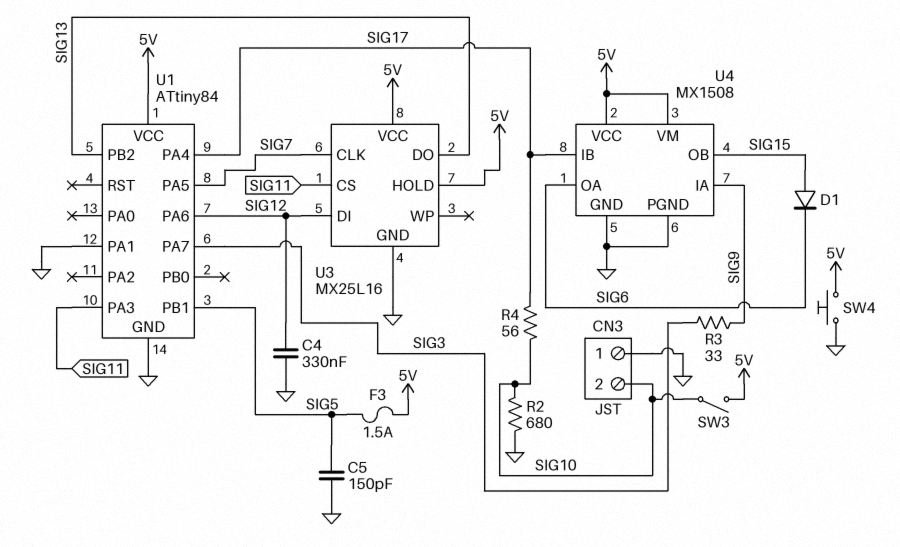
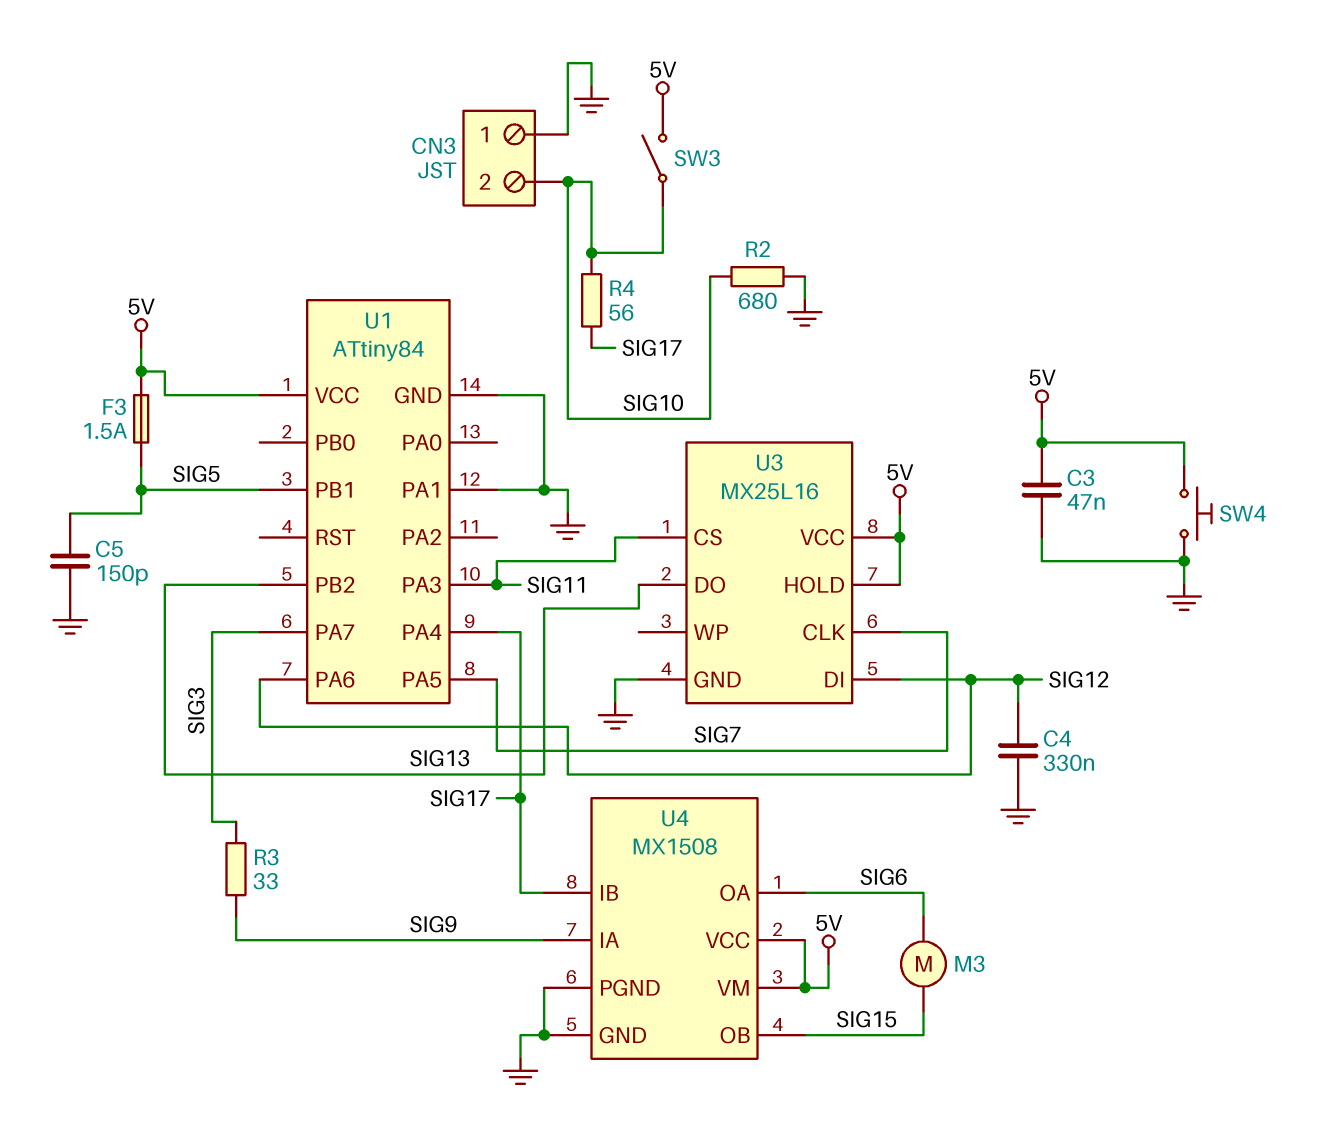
C3: none -> 47nF (5V, GND)
D1: diode (A SIG15, K SIG6) -> none
M3: none -> motor (SIG6, SIG15)

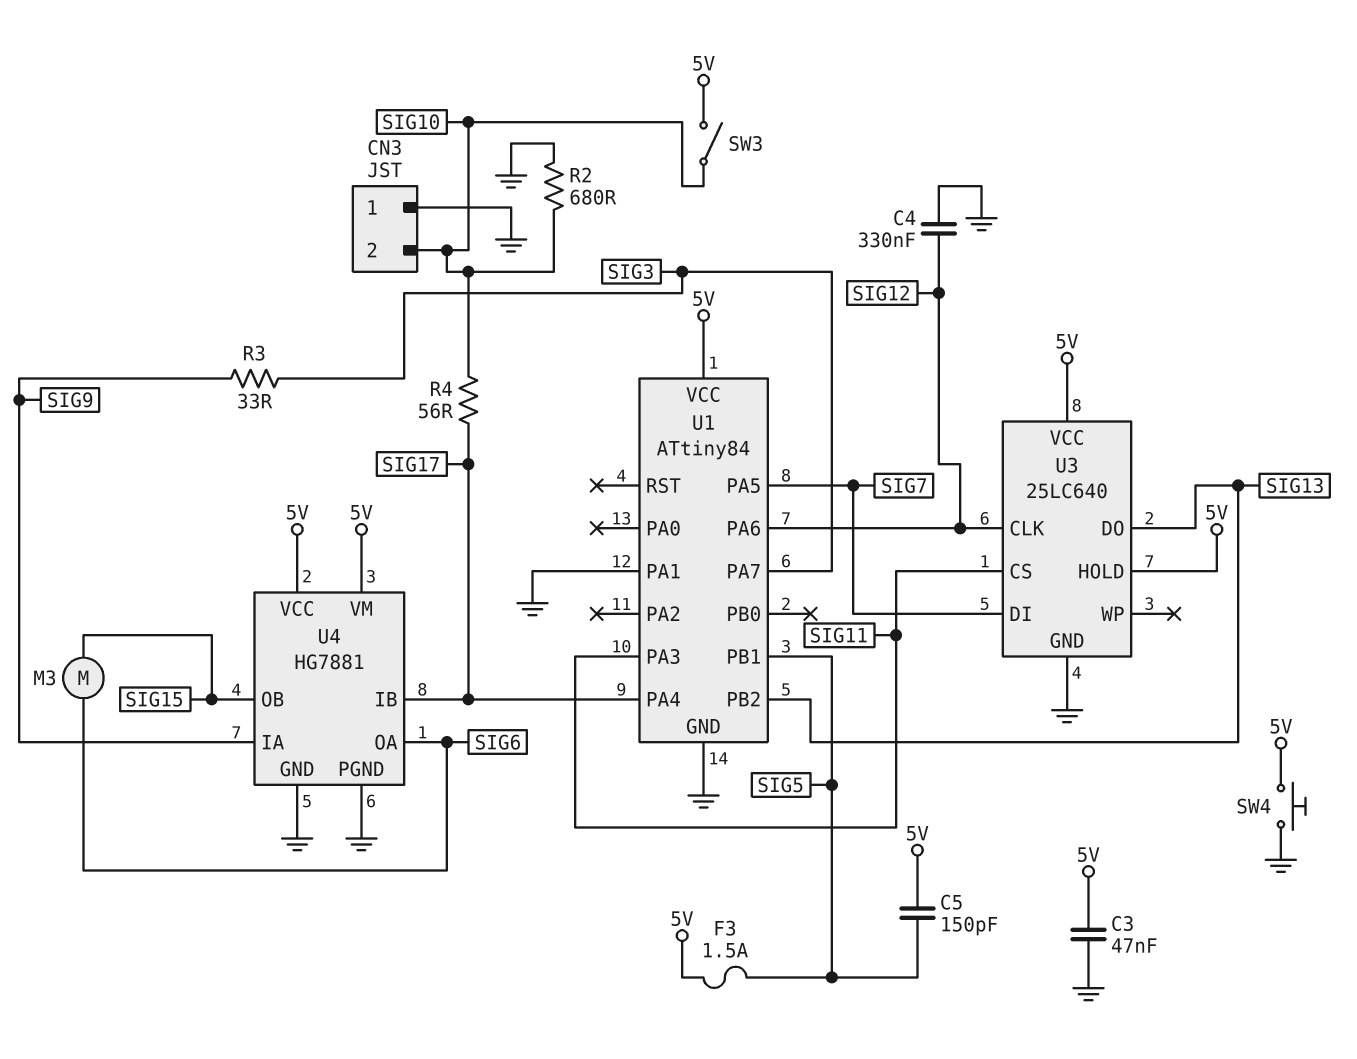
C5: 150pF (GND, SIG5) -> 150pF (5V, SIG5)
U3: MX25L16 -> 25LC640
U3 pin CLK: SIG7 -> SIG12
U3 pin DI: SIG12 -> SIG7
U4: MX1508 -> HG7881

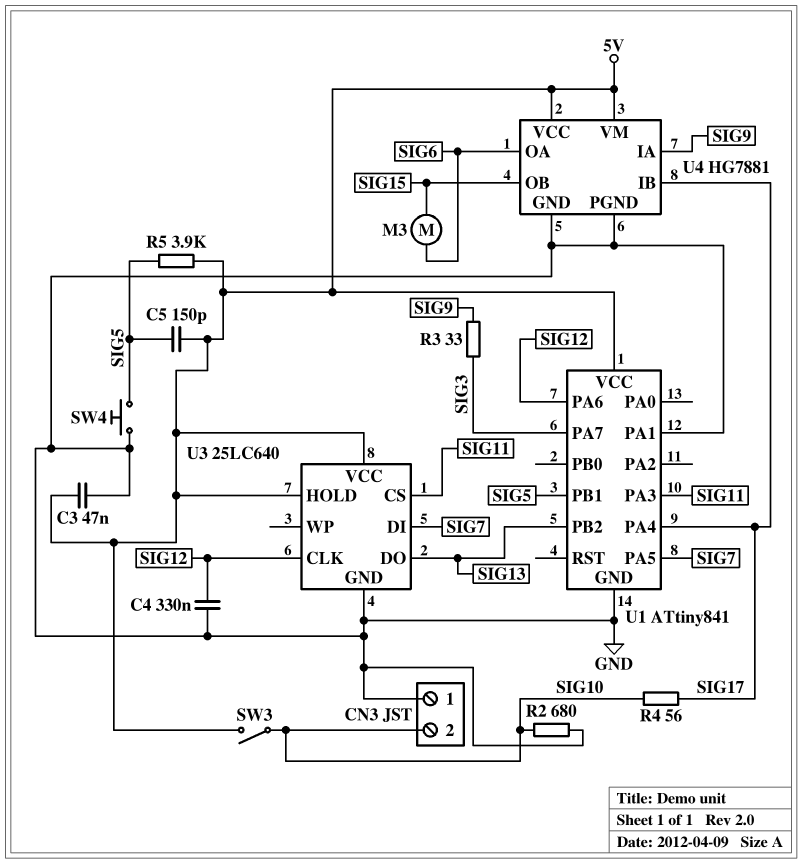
F3: 1.5A (5V, SIG5) -> none
R5: none -> 3.9k (5V, SIG5)
SW4: button (5V, GND) -> button (GND, SIG5)
U1: ATtiny84 -> ATtiny841

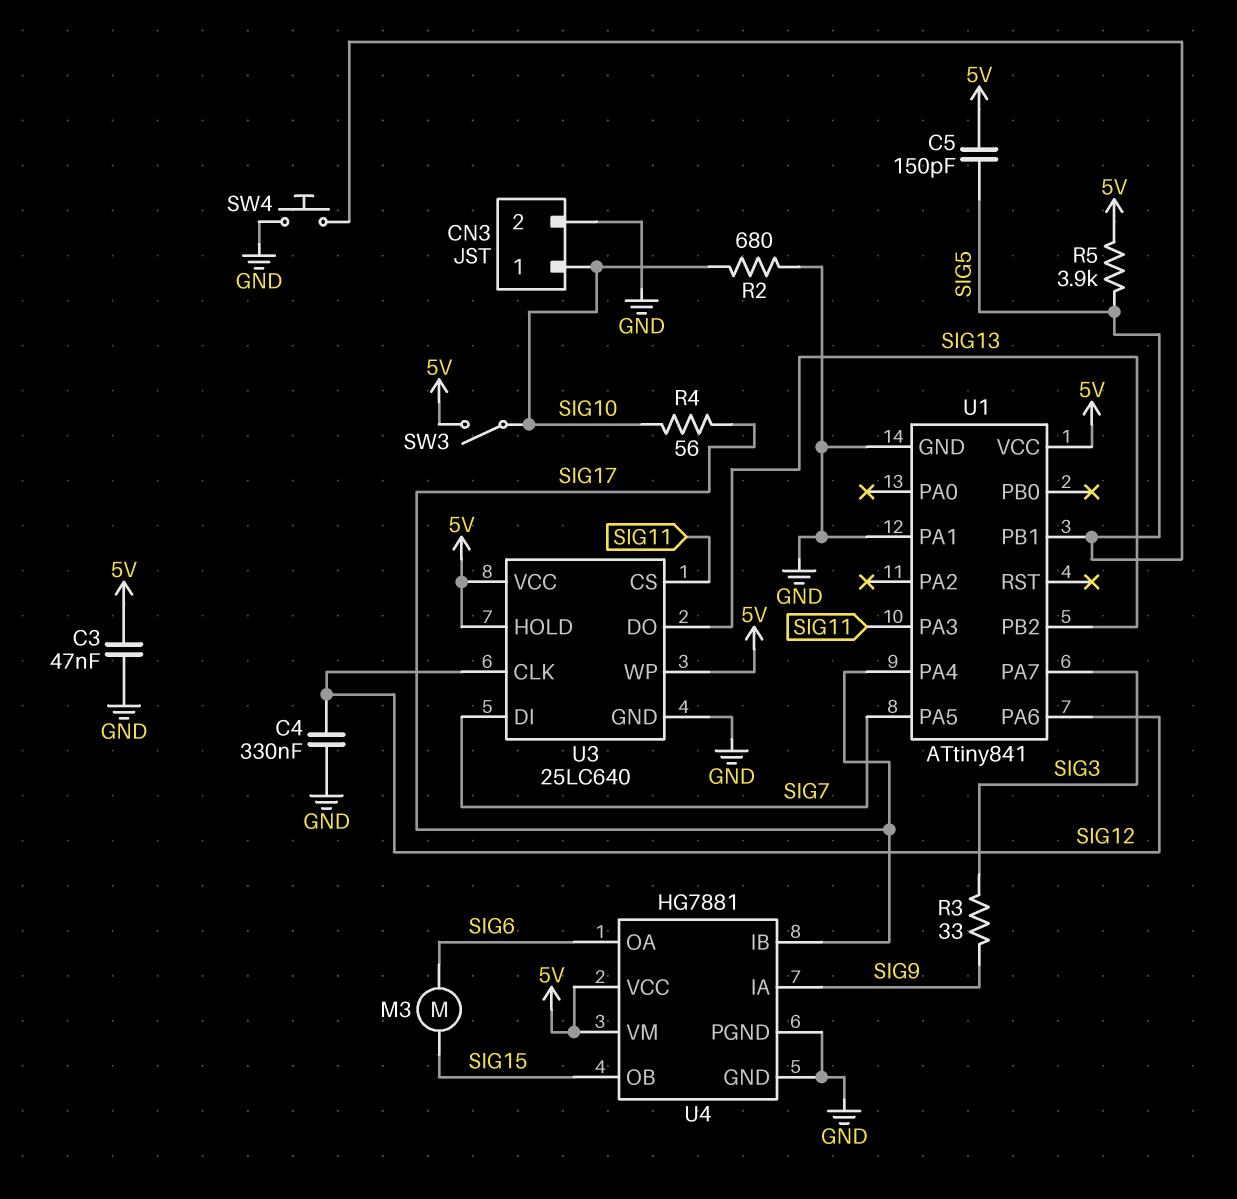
CN3 pin 1: GND -> SIG10
CN3 pin 2: SIG10 -> GND
U3 pin WP: none -> 5V

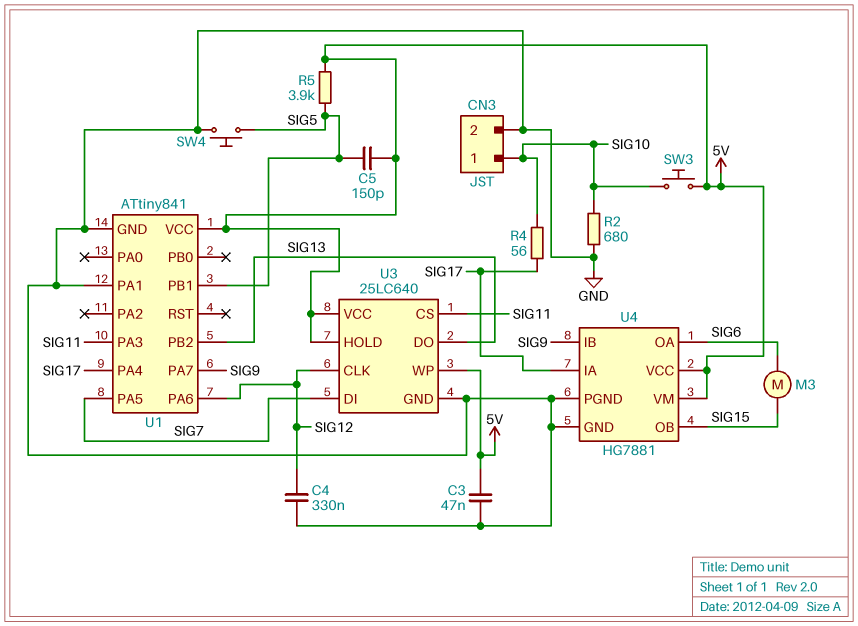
R3: 33 (SIG3, SIG9) -> none
SW3: switch (5V, SIG10) -> button (5V, SIG10)
U1 pin PA7: SIG3 -> SIG9
U4 pin IA: SIG9 -> SIG17
U4 pin IB: SIG17 -> SIG9

